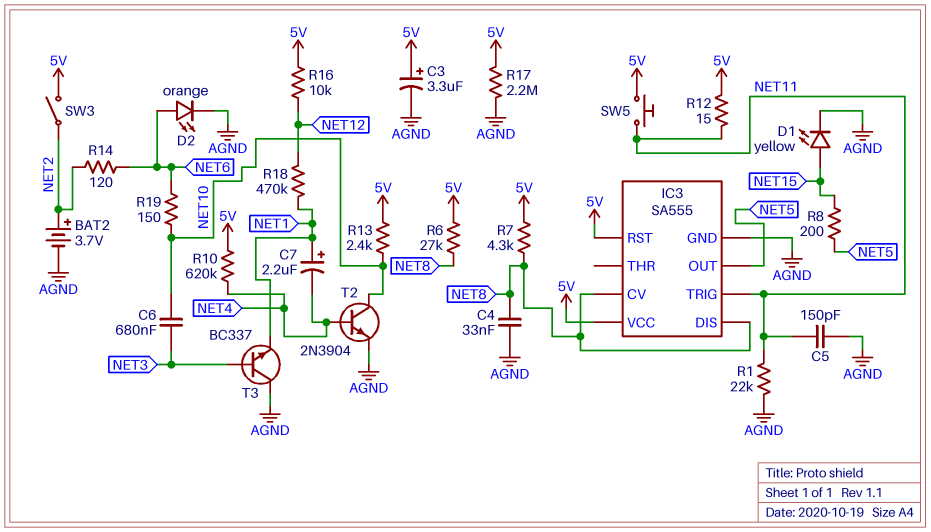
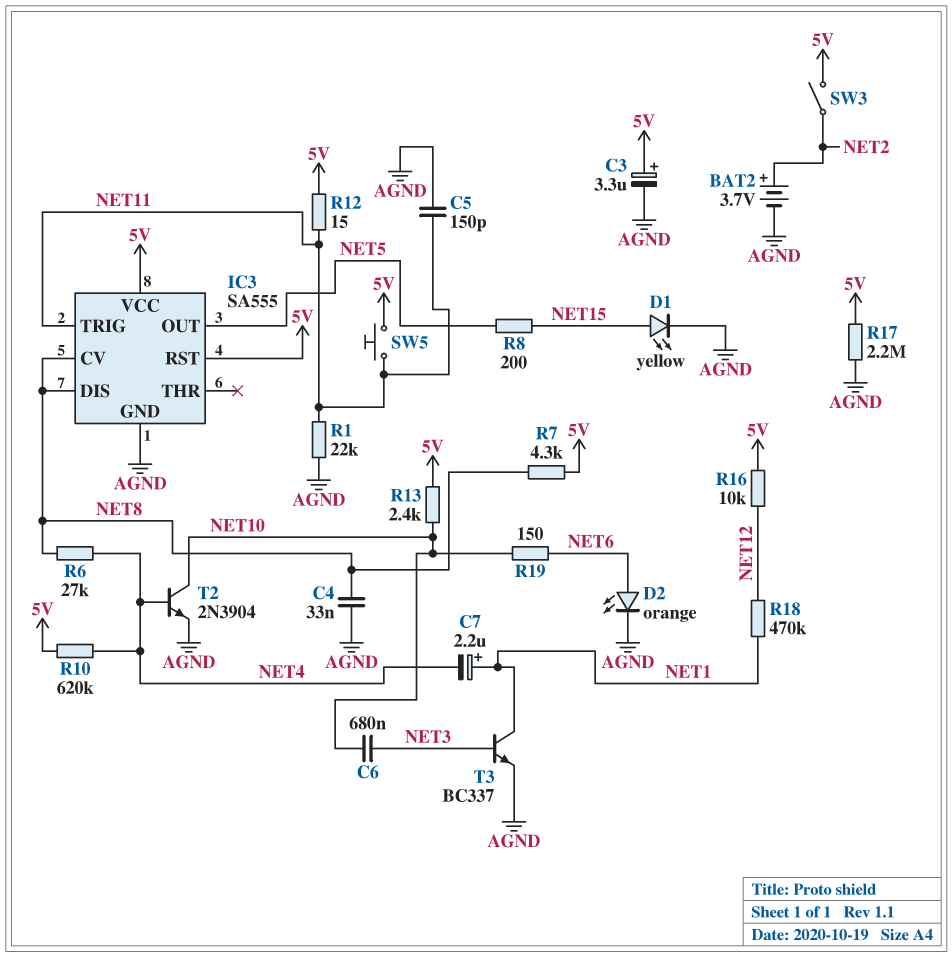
R6: 27k (5V, NET8) -> 27k (NET4, NET8)
R14: 120 (NET2, NET6) -> none
T3: NPN BC337 (B NET3, C AGND, E NET1) -> NPN BC337 (B NET3, C NET1, E AGND)

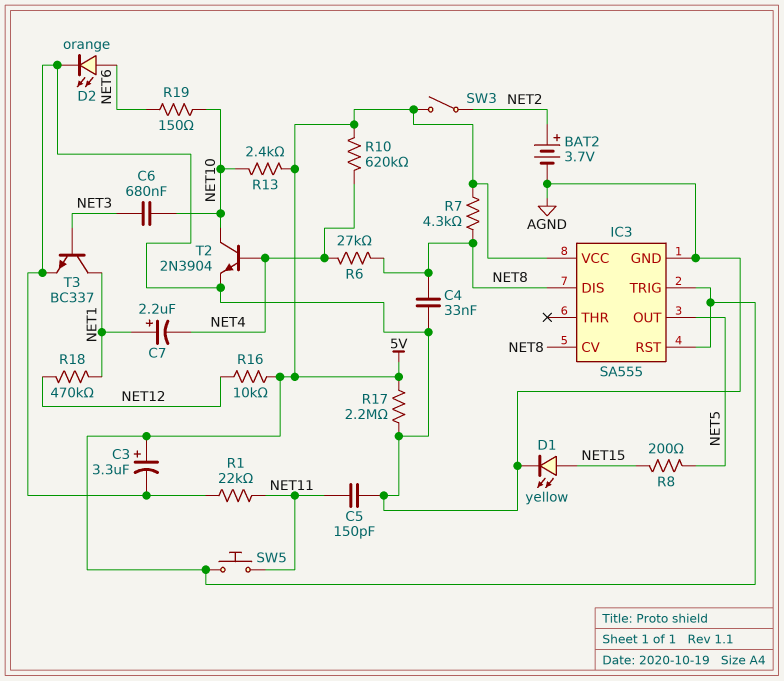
IC3 pin TRIG: NET11 -> 5V
R12: 15 (5V, NET11) -> none

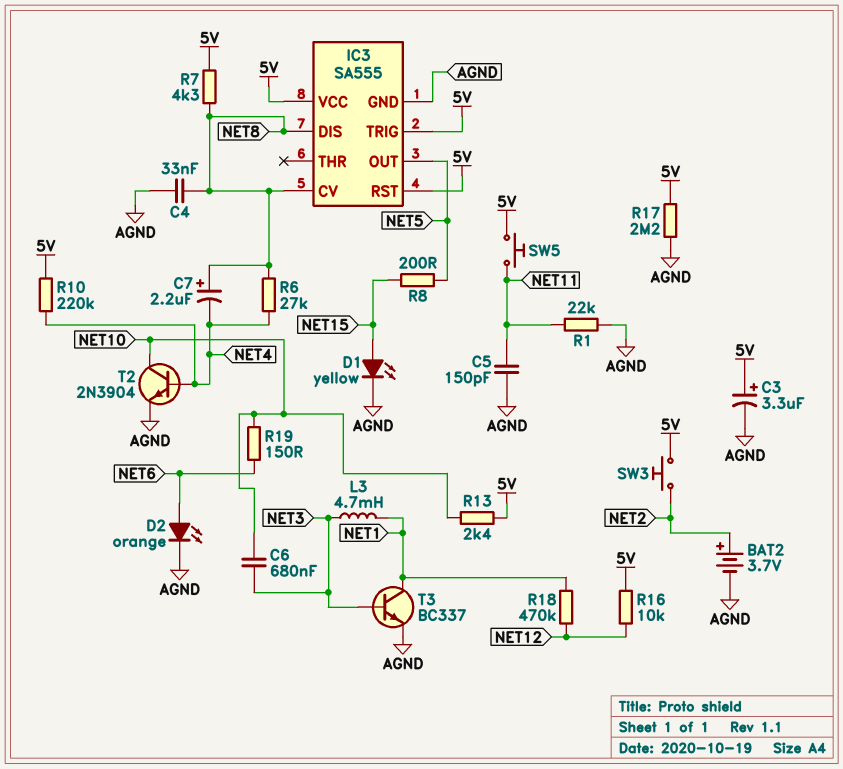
C7: 2.2uF (plus NET1, minus NET4) -> 2.2uF (plus NET8, minus NET4)
L3: none -> 4.7mH (NET1, NET3)
R10: 620k (5V, NET4) -> 220k (5V, NET4)
SW3: switch (5V, NET2) -> button (5V, NET2)

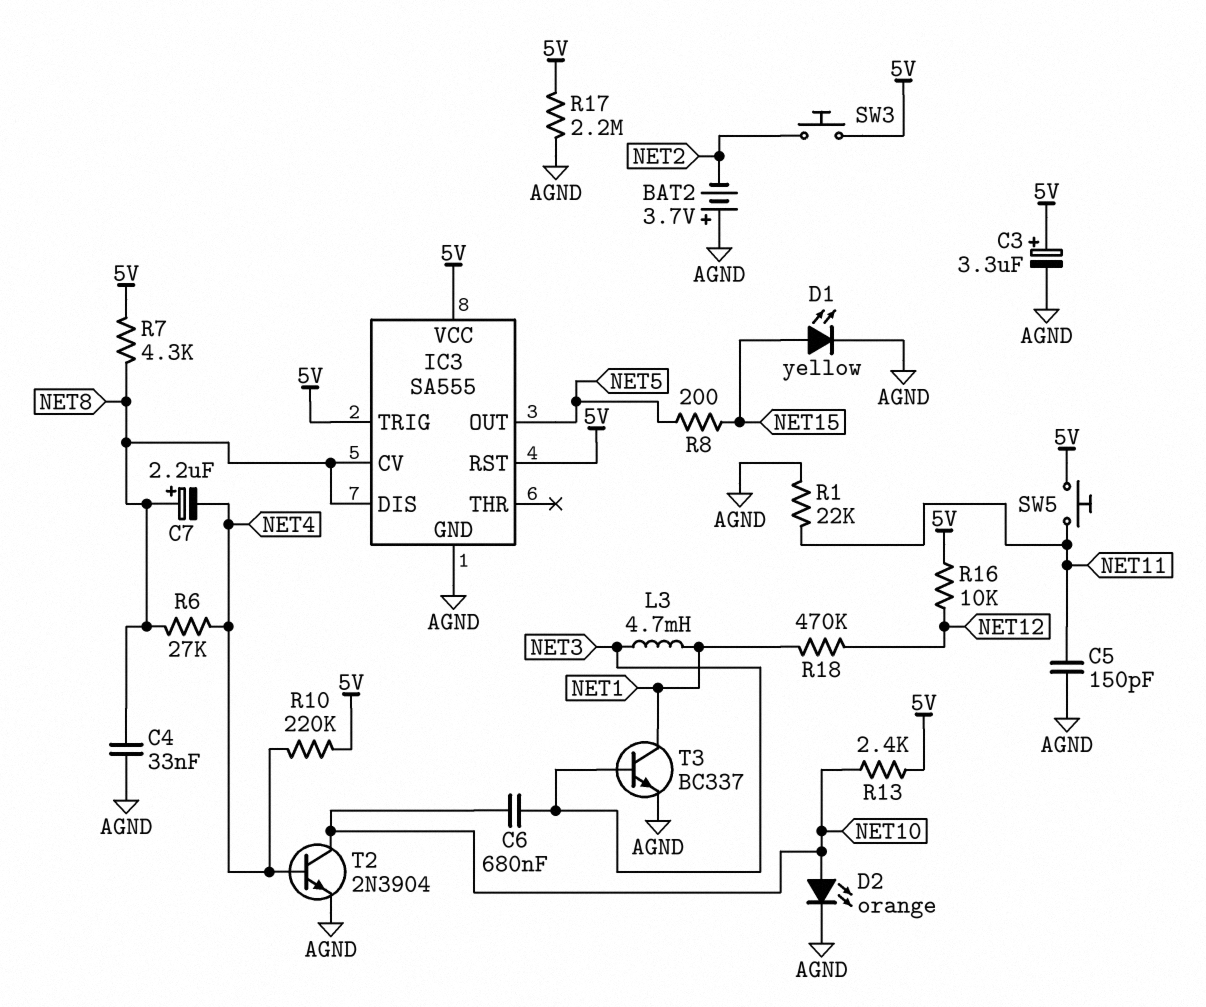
BAT2: 3.7V (plus NET2, minus AGND) -> 3.7V (plus AGND, minus NET2)
D2: LED orange (A NET6, K AGND) -> LED orange (A NET10, K AGND)
R19: 150 (NET6, NET10) -> none

